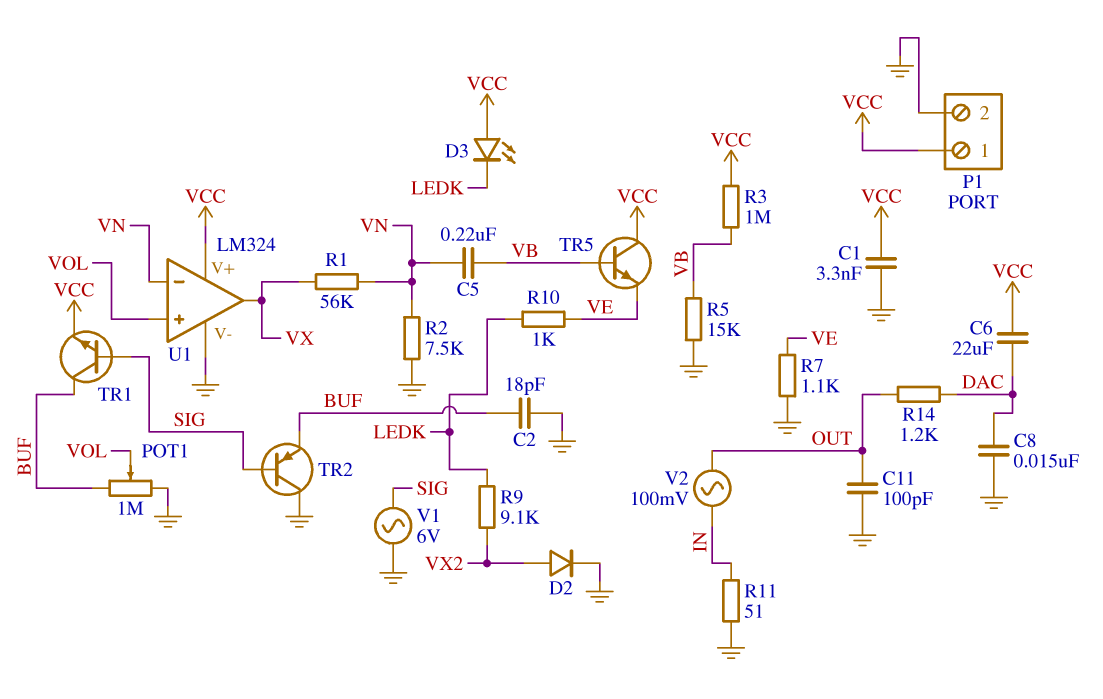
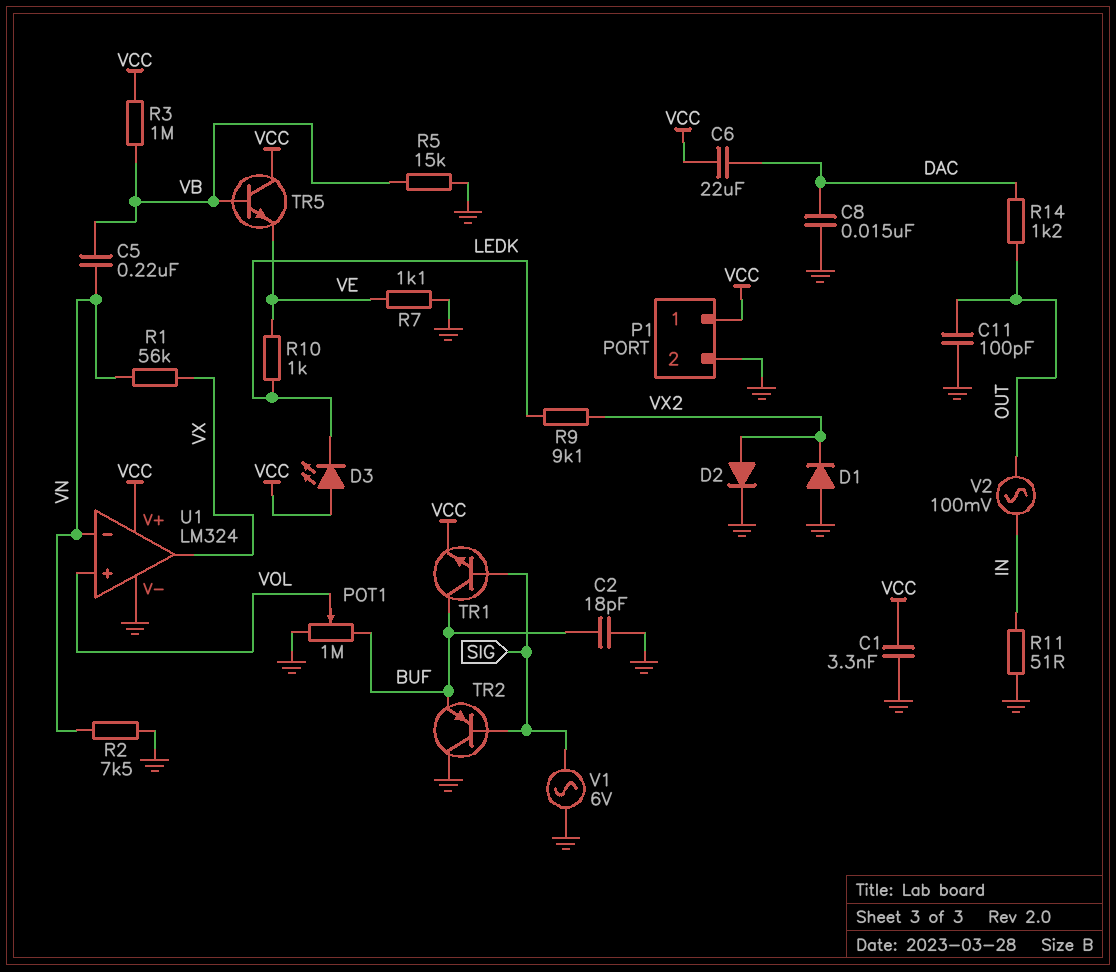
D1: none -> diode (A GND, K VX2)

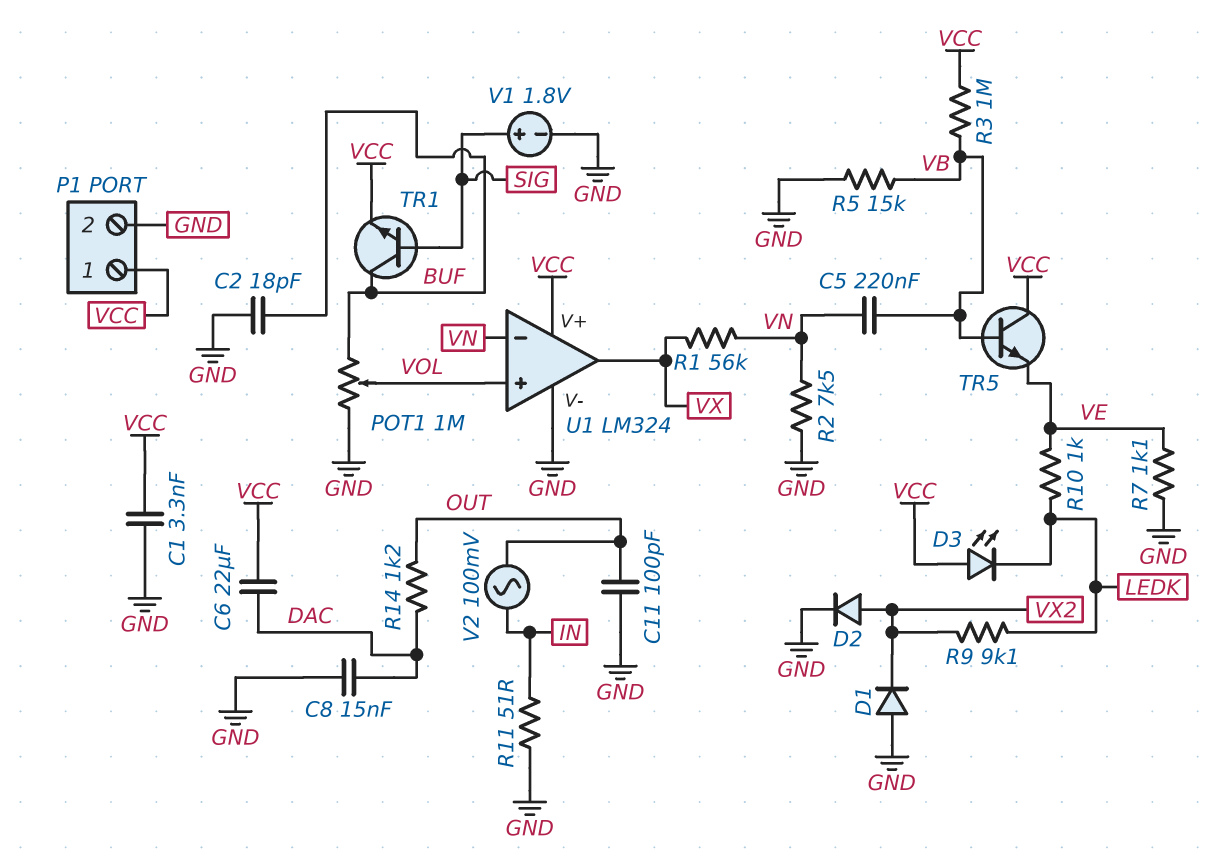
TR2: PNP (B SIG, C GND, E BUF) -> none
V1: AC 6V (GND, SIG) -> 1.8V (plus SIG, minus GND)

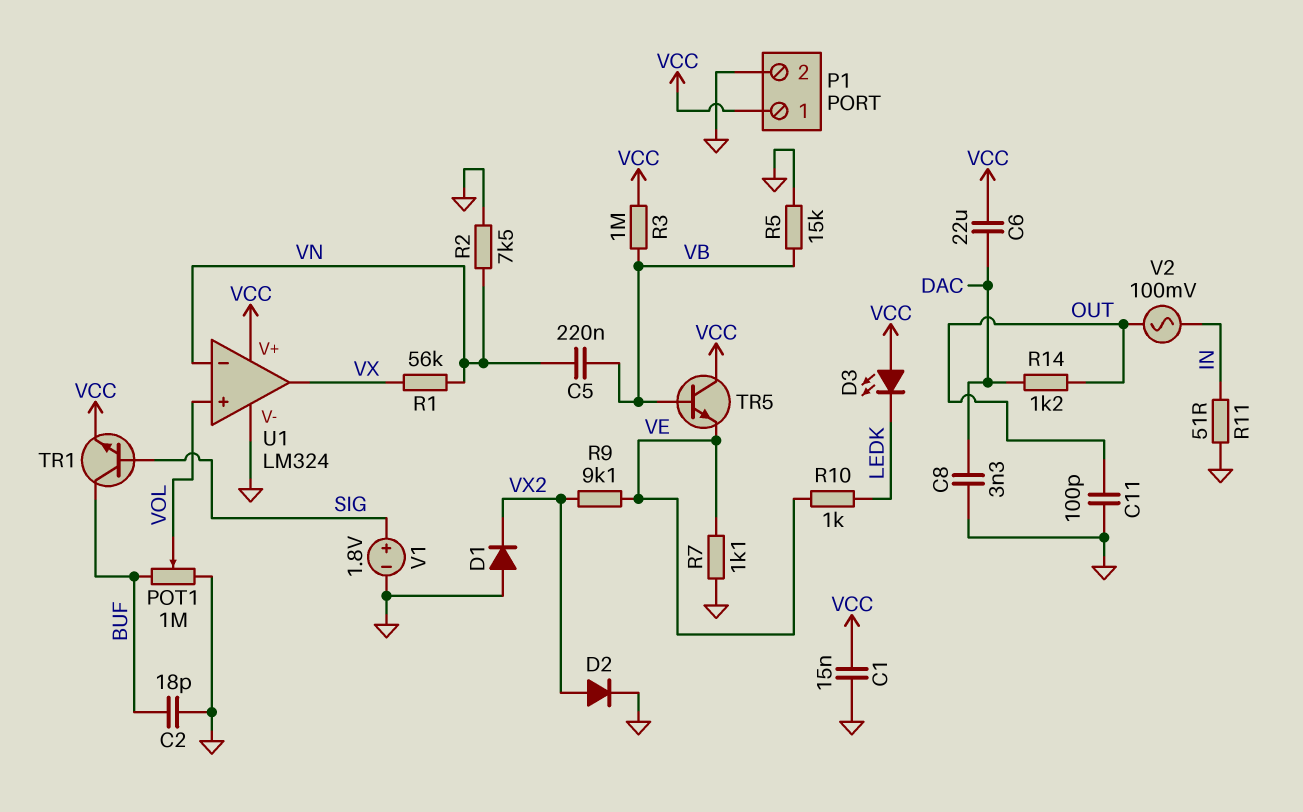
C1: 3.3nF (GND, VCC) -> 15nF (GND, VCC)
C8: 15nF (DAC, GND) -> 3.3nF (DAC, GND)
R9: 9.1k (LEDK, VX2) -> 9.1k (VE, VX2)

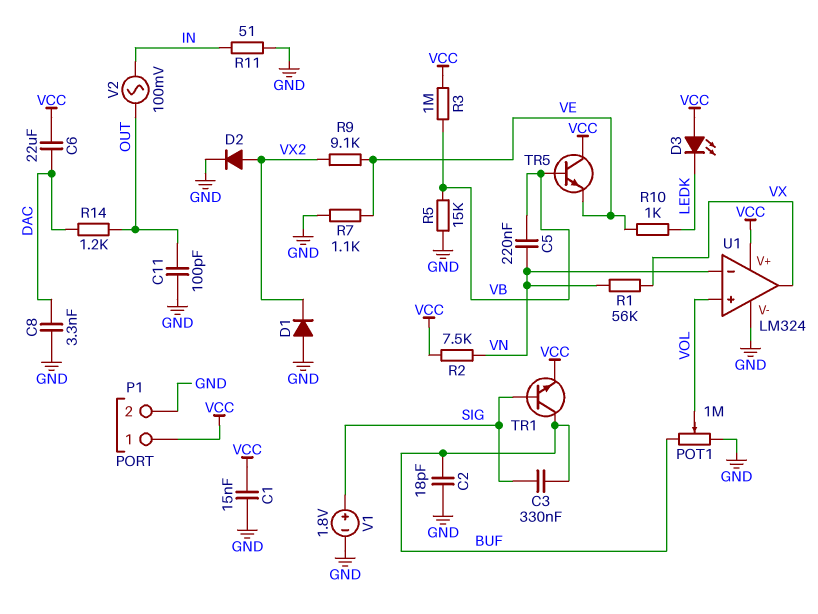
C3: none -> 330nF (BUF, SIG)
R2: 7.5k (GND, VN) -> 7.5k (VCC, VN)

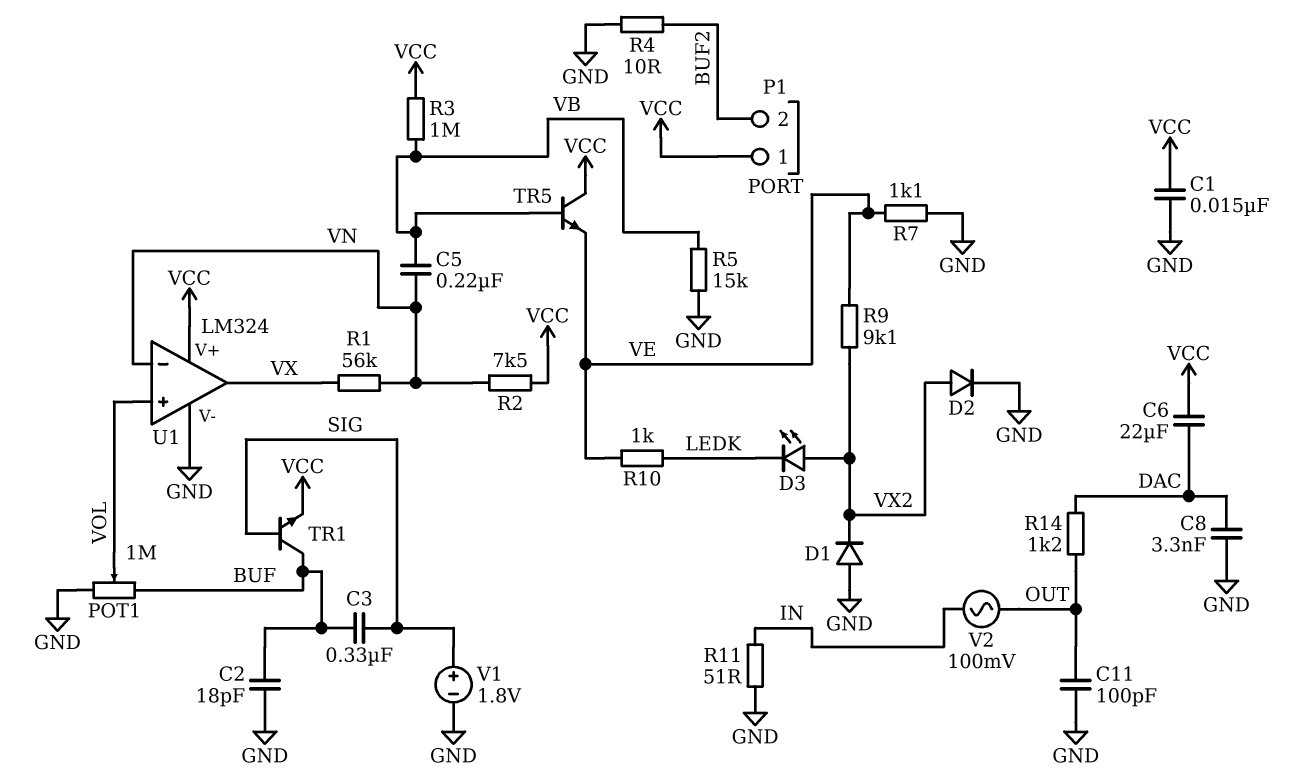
D3: LED (A VCC, K LEDK) -> LED (A VX2, K LEDK)
P1 pin 2: GND -> BUF2
R4: none -> 10 (BUF2, GND)

